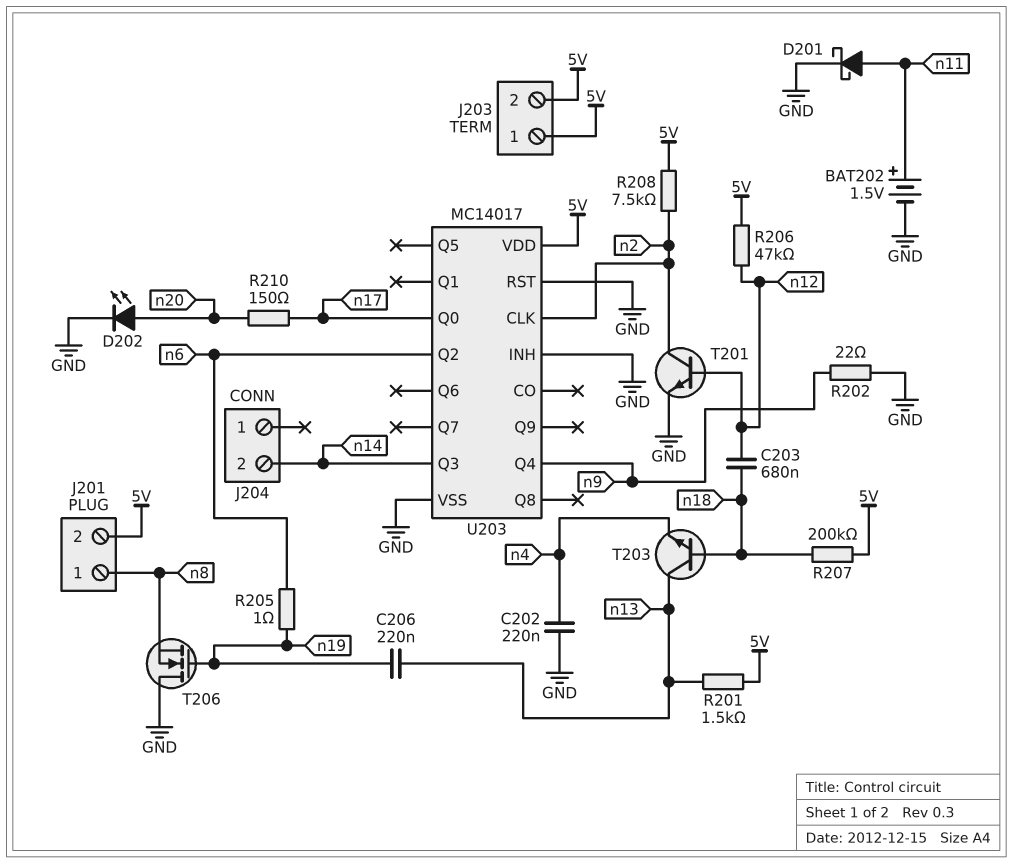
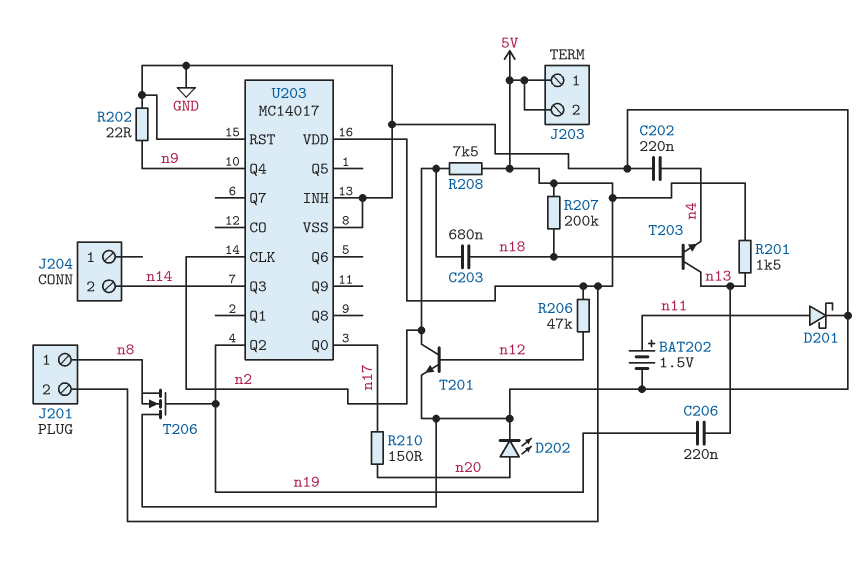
C203: 680nF (n12, n18) -> 680nF (n2, n18)
R205: 1 (n6, n19) -> none
U203 pin Q2: n6 -> n19

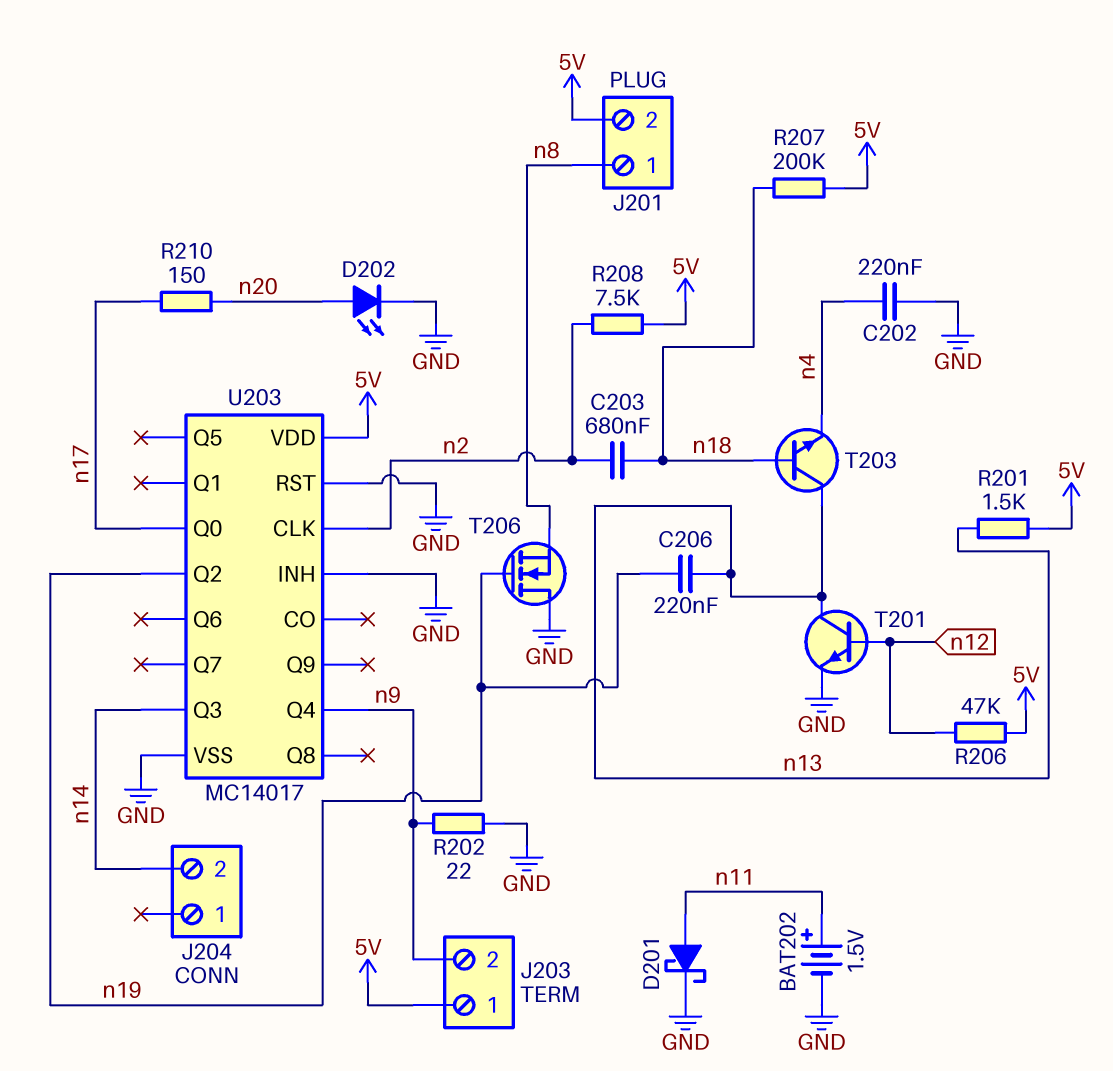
J203 pin 2: 5V -> n9
T201: NPN (B n12, C n2, E GND) -> NPN (B n12, C n13, E GND)

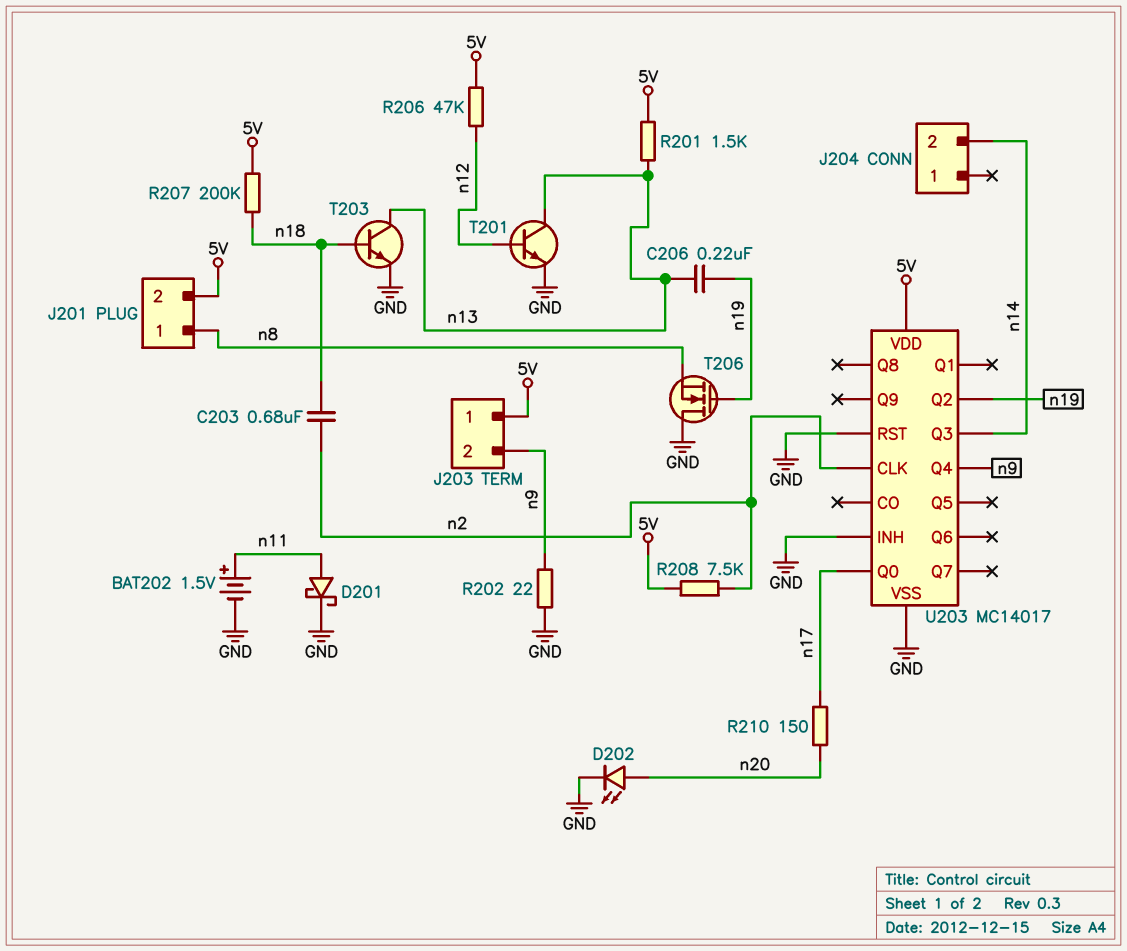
C202: 220nF (GND, n4) -> none
T203: NPN (B n18, C n13, E n4) -> NPN (B n18, C n13, E GND)

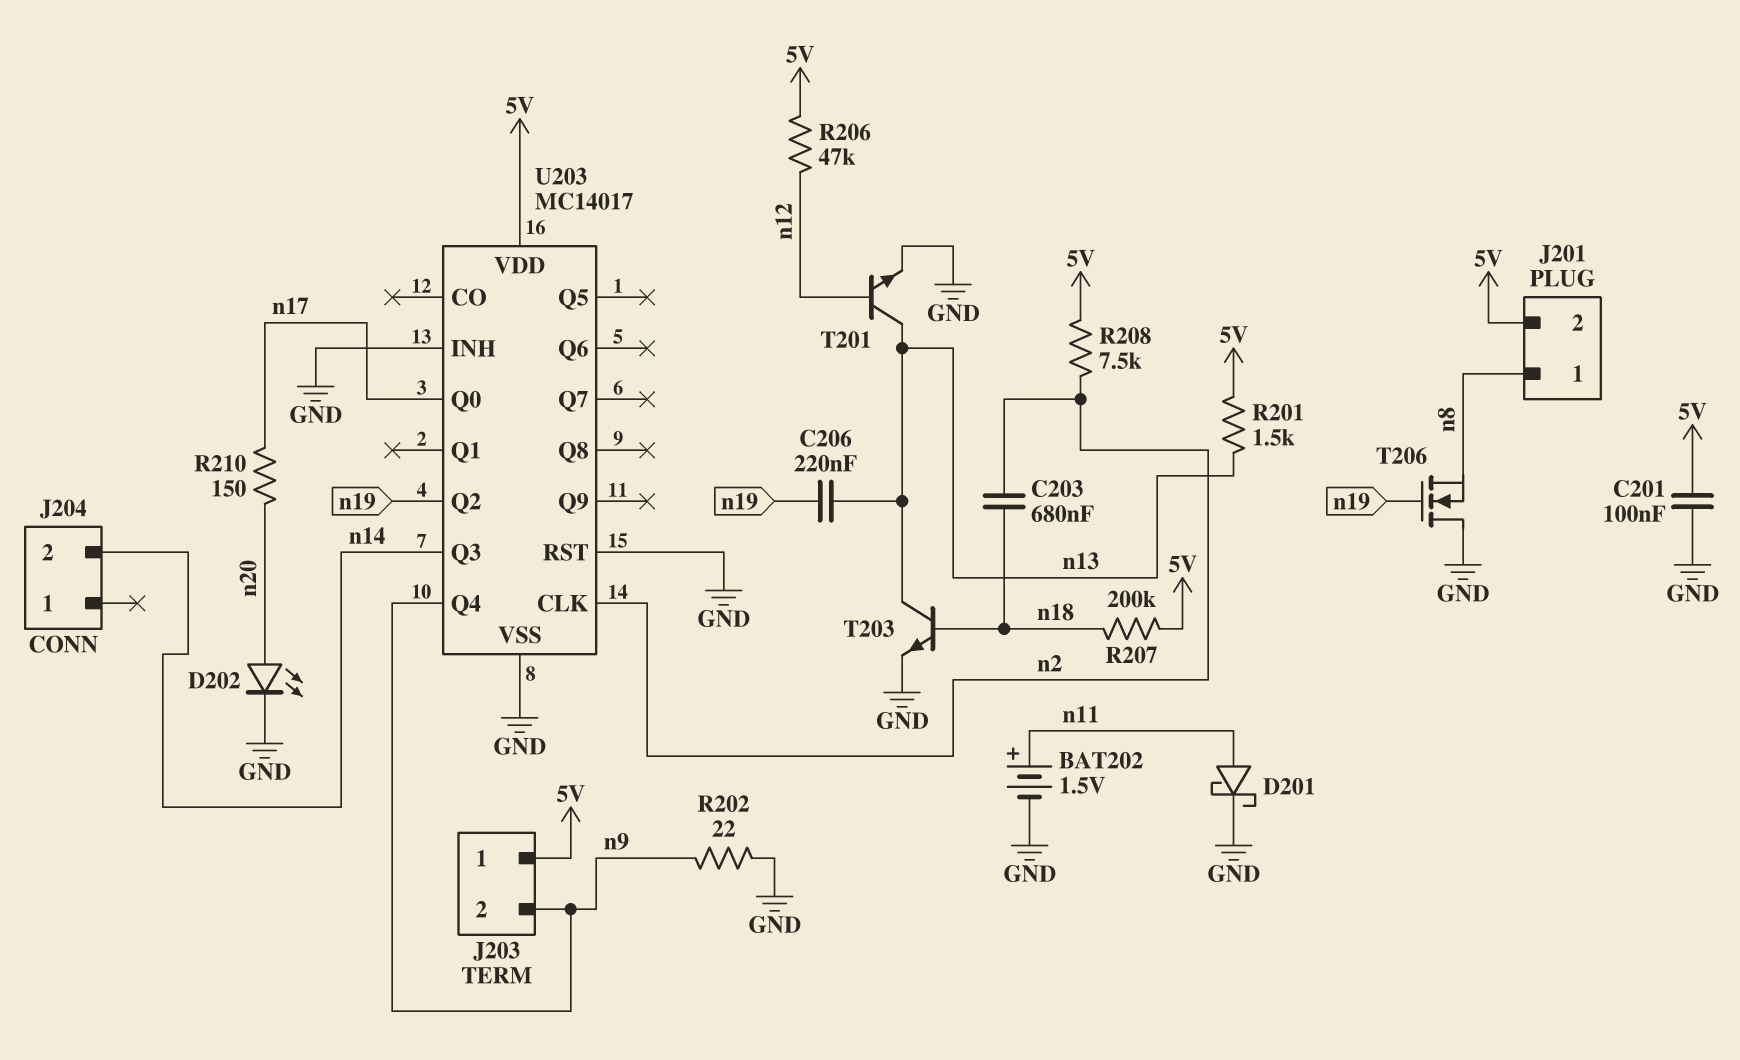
C201: none -> 100nF (5V, GND)

